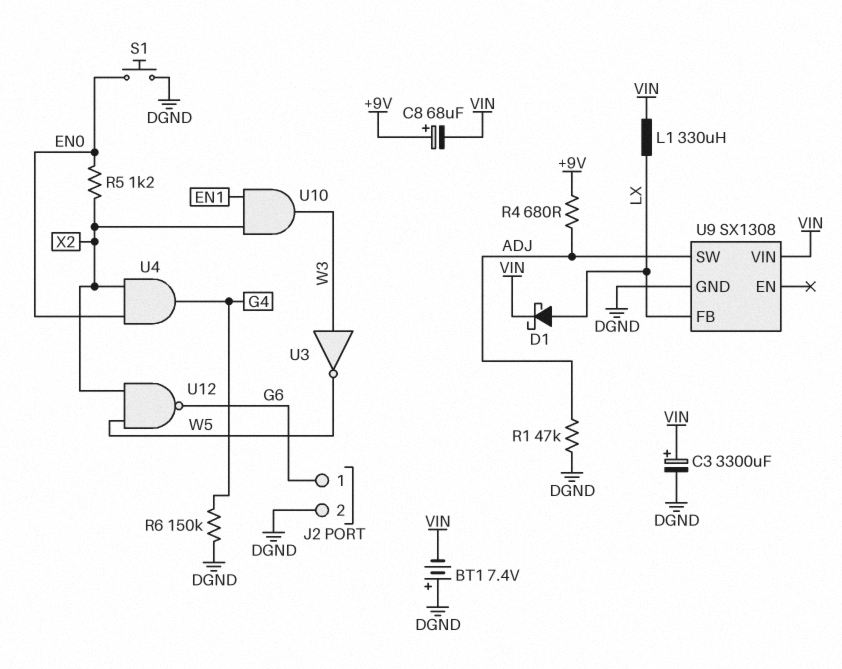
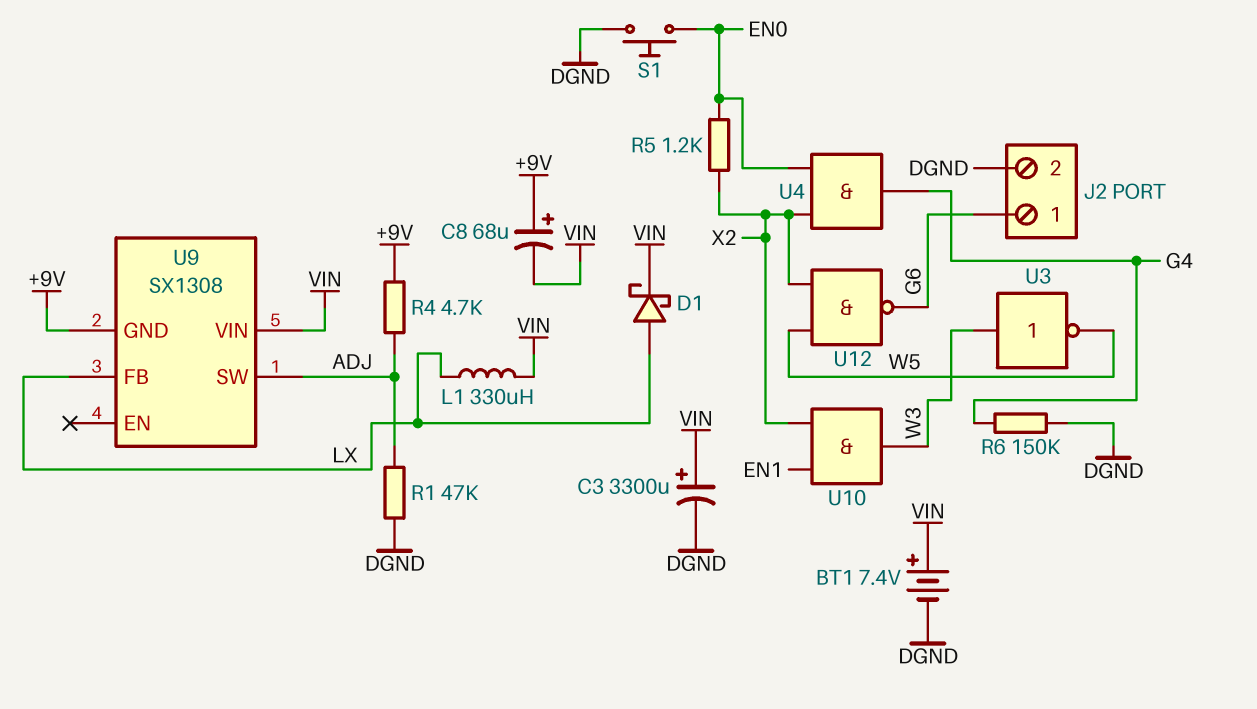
BT1: 7.4V (plus DGND, minus VIN) -> 7.4V (plus VIN, minus DGND)
R4: 680 (+9V, ADJ) -> 4.7k (+9V, ADJ)
U9 pin GND: DGND -> +9V

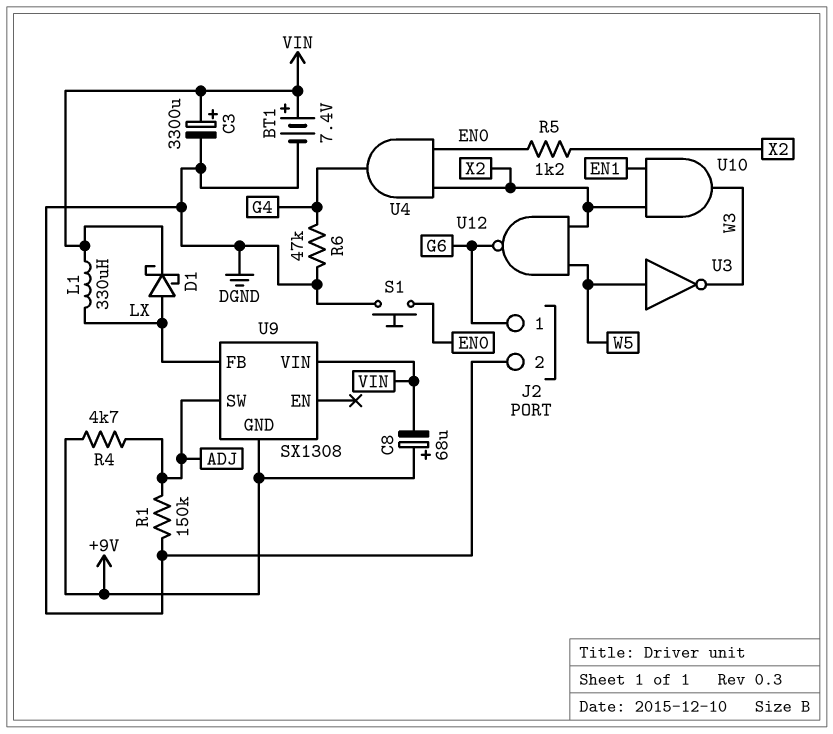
R1: 47k (ADJ, DGND) -> 150k (ADJ, DGND)
R6: 150k (DGND, G4) -> 47k (DGND, G4)
U3: NOT (in W3, out W5) -> NOT (in W5, out W3)

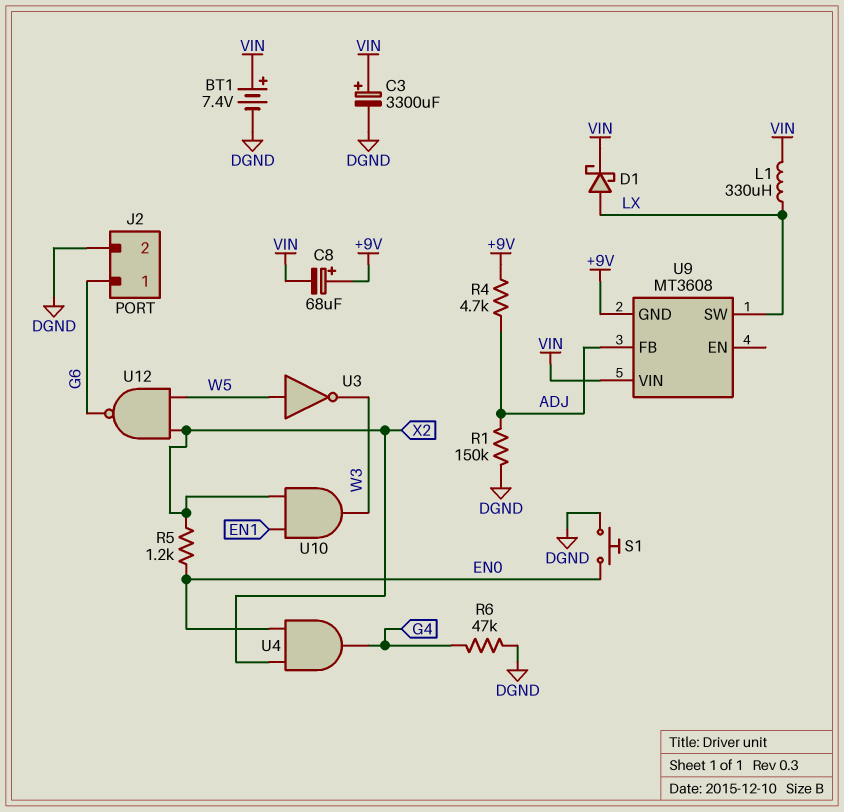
U9: SX1308 -> MT3608
U9 pin FB: LX -> ADJ
U9 pin SW: ADJ -> LX

